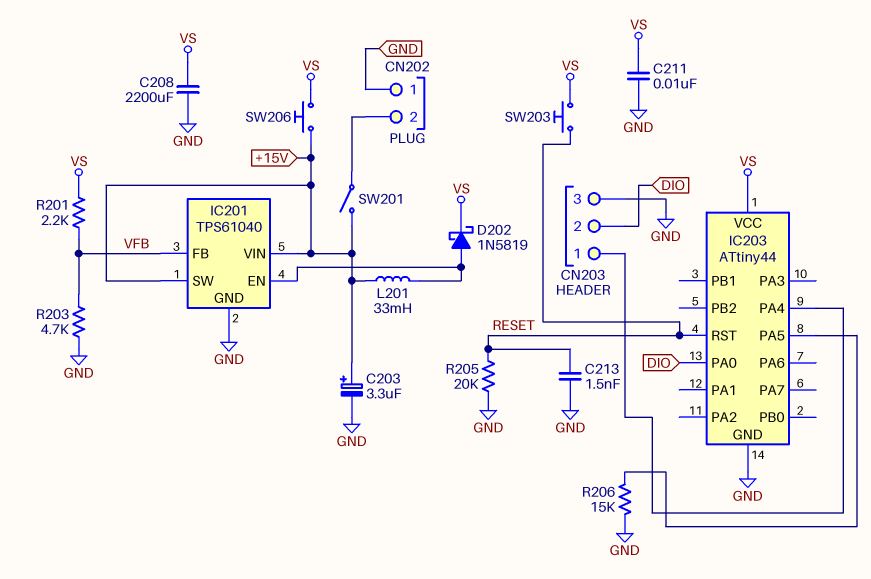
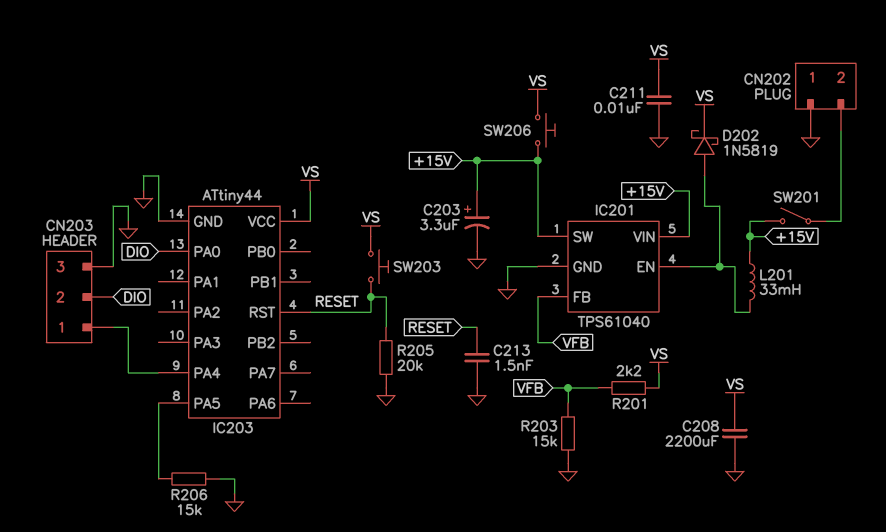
R203: 4.7k (GND, VFB) -> 15k (GND, VFB)

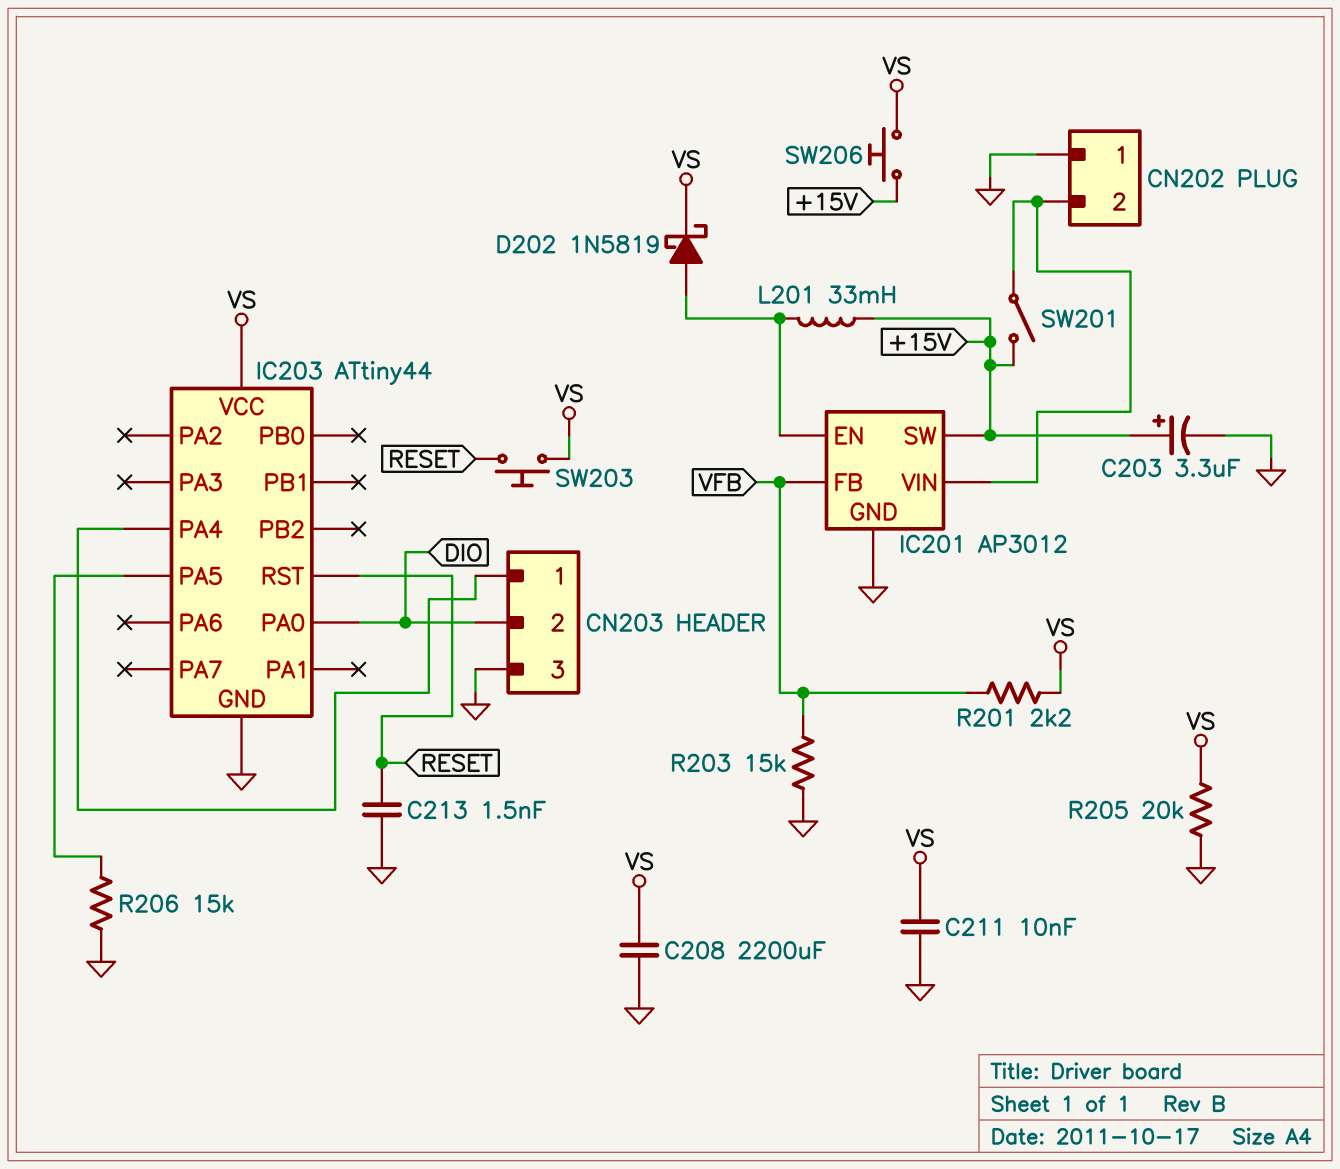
IC201: TPS61040 -> AP3012
IC201 pin VIN: +15V -> CN202/2
R205: 20k (GND, RESET) -> 20k (GND, VS)

